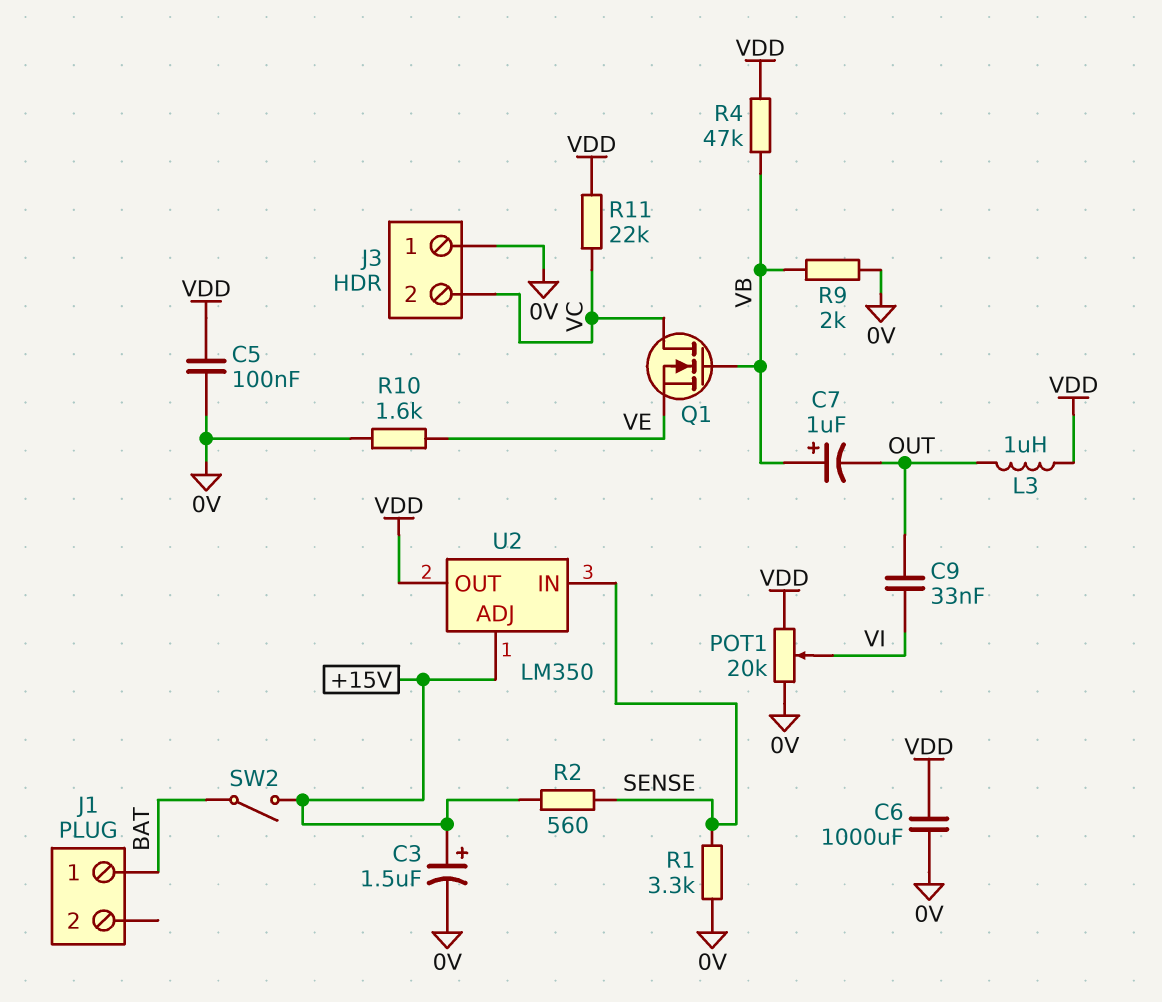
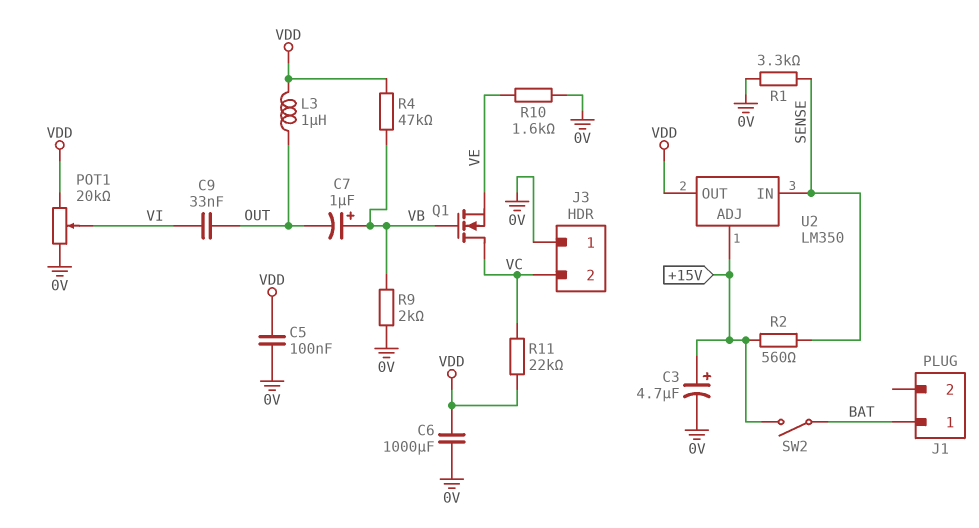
C3: 1.5uF (plus +15V, minus 0V) -> 4.7uF (plus +15V, minus 0V)

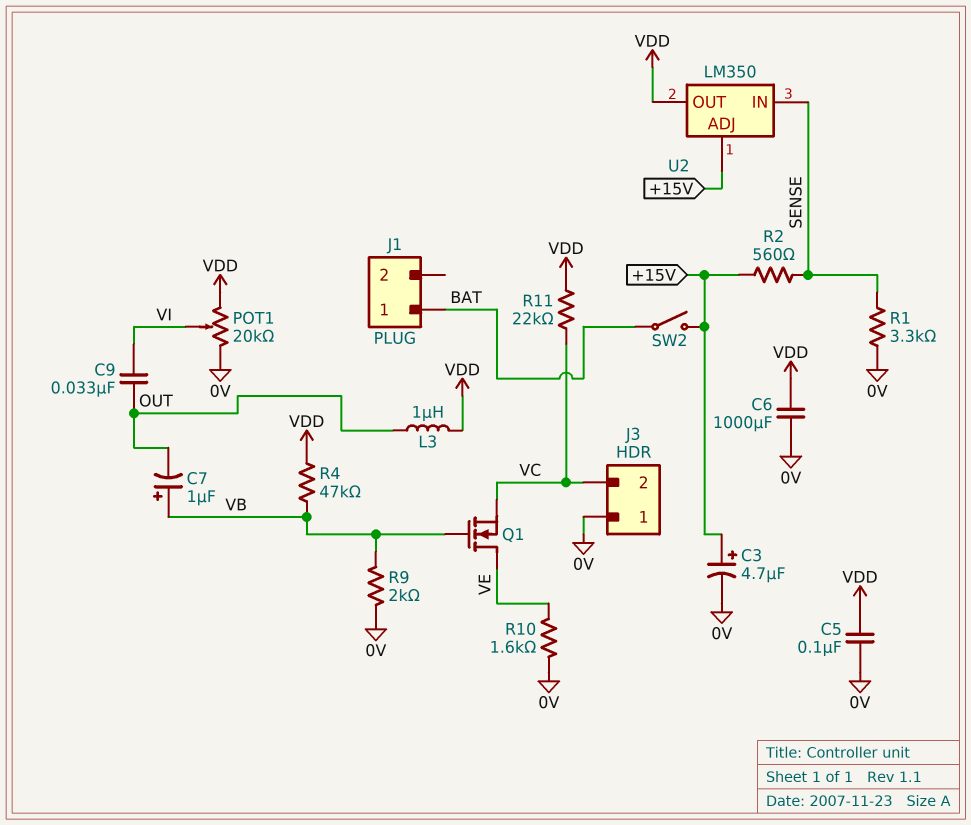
Q1: NMOS (G VB, D VC, S VE) -> NMOS (G VB, D VE, S VC)

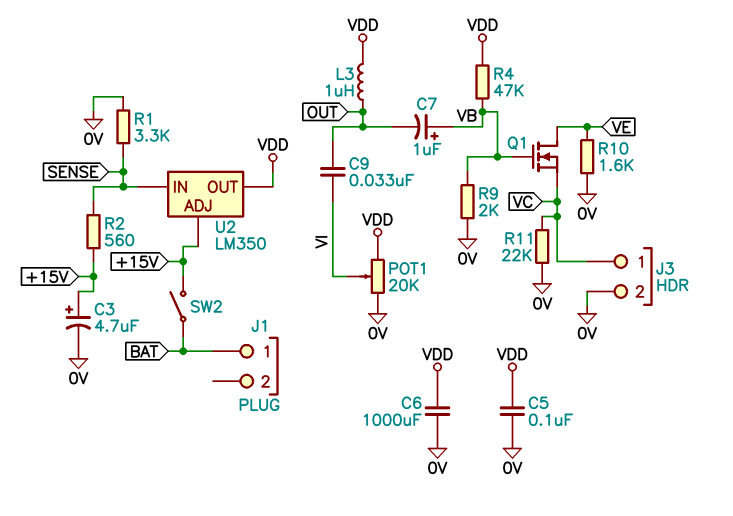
J3 pin 1: 0V -> VC
J3 pin 2: VC -> 0V
R11: 22k (VC, VDD) -> 22k (0V, VC)

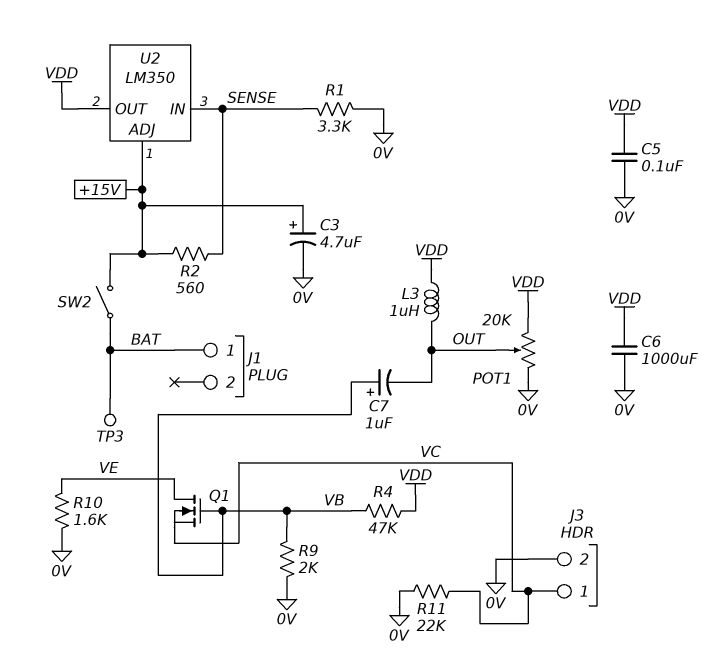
C9: 33nF (OUT, VI) -> none
POT1: 20k (0V, VDD, wiper VI) -> 20k (0V, VDD, wiper OUT)
TP3: none -> test point (BAT)

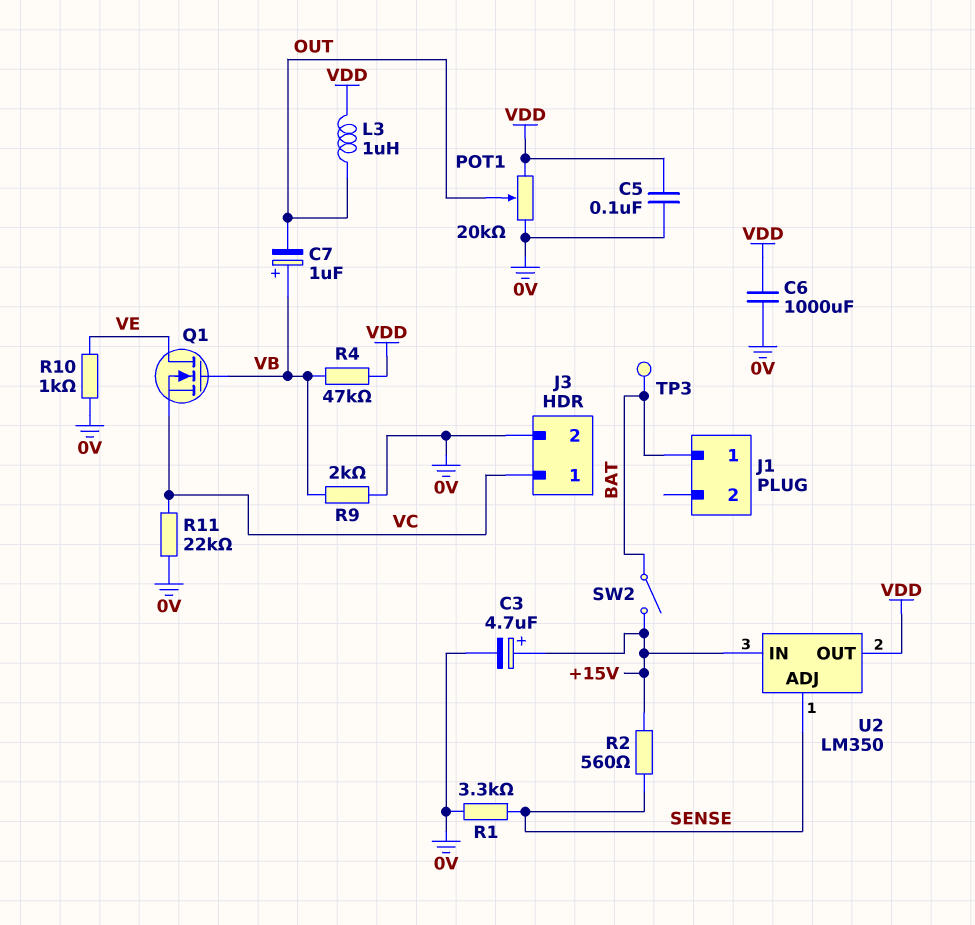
R10: 1.6k (0V, VE) -> 1k (0V, VE)
U2 pin ADJ: +15V -> SENSE
U2 pin IN: SENSE -> +15V

